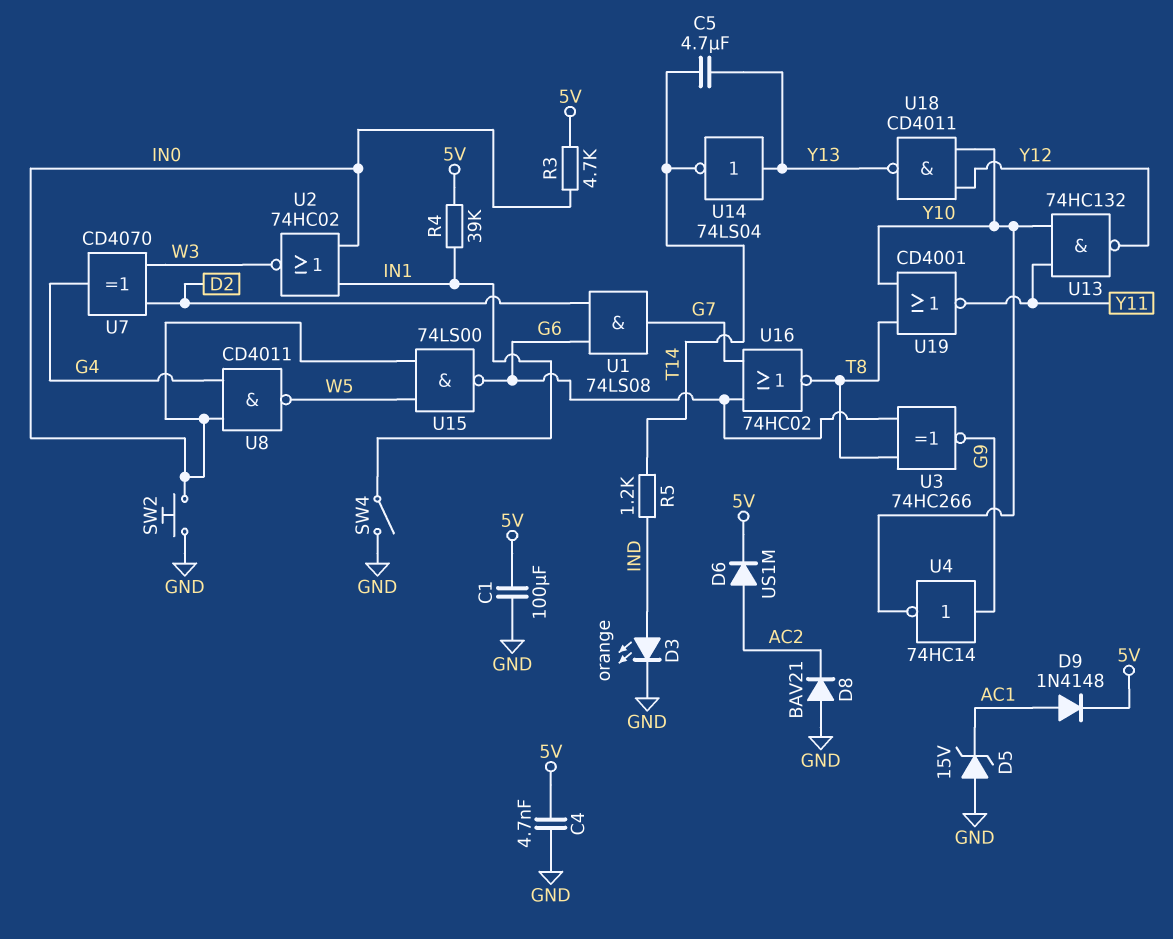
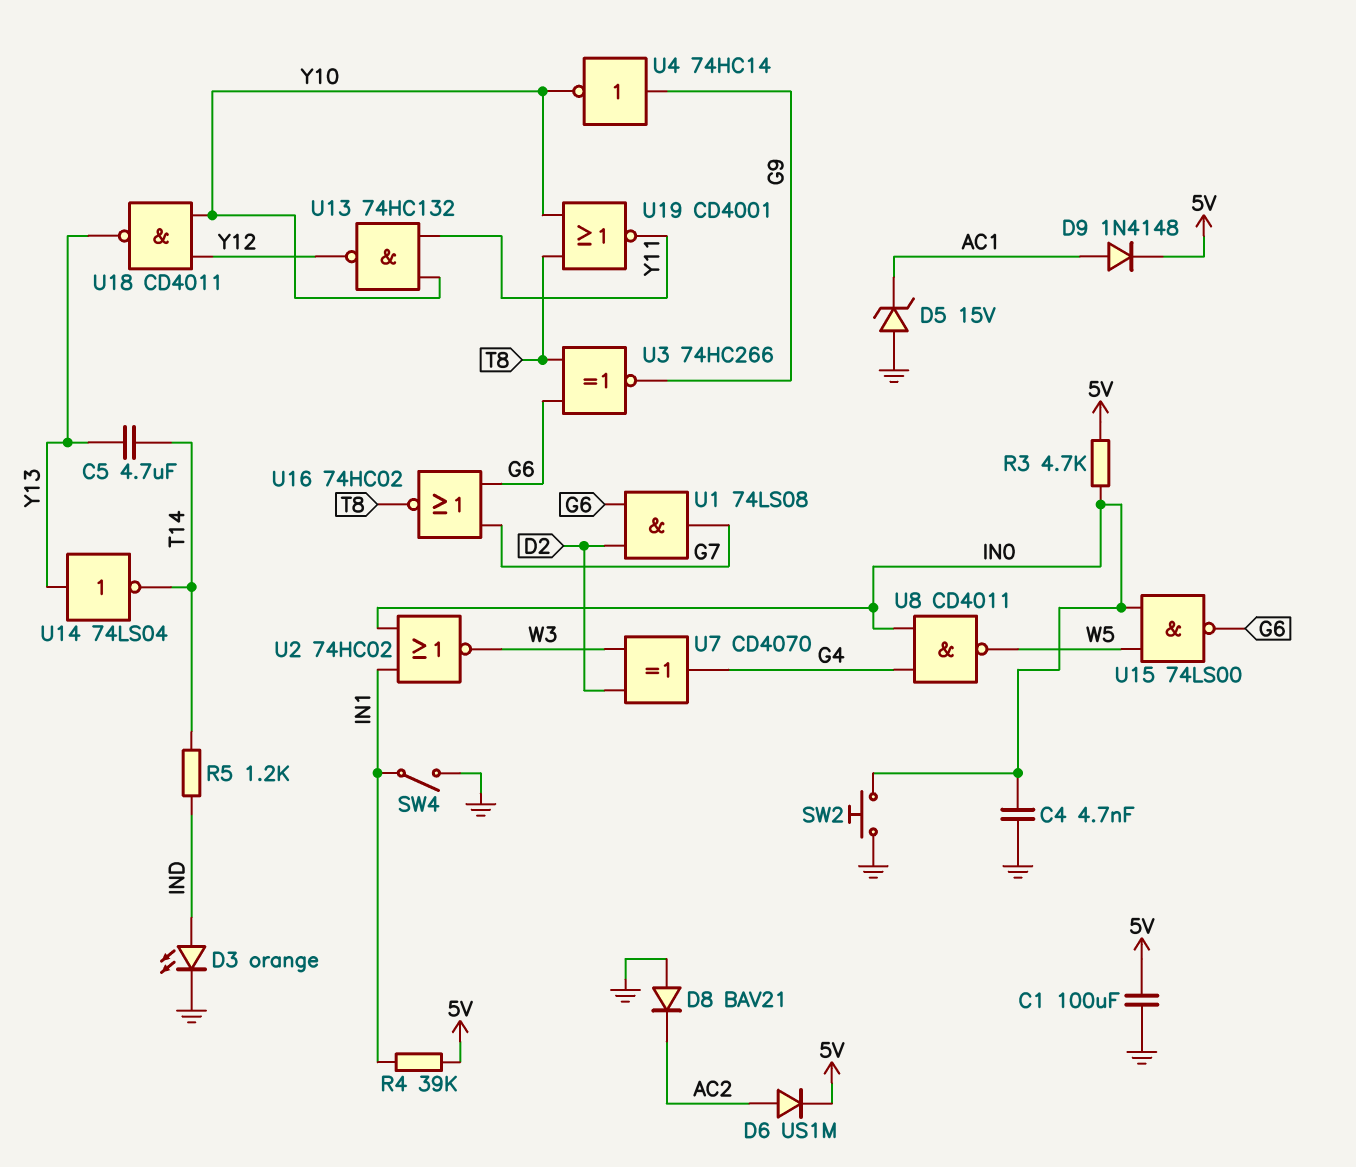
C4: 4.7nF (5V, GND) -> 4.7nF (GND, IN0)

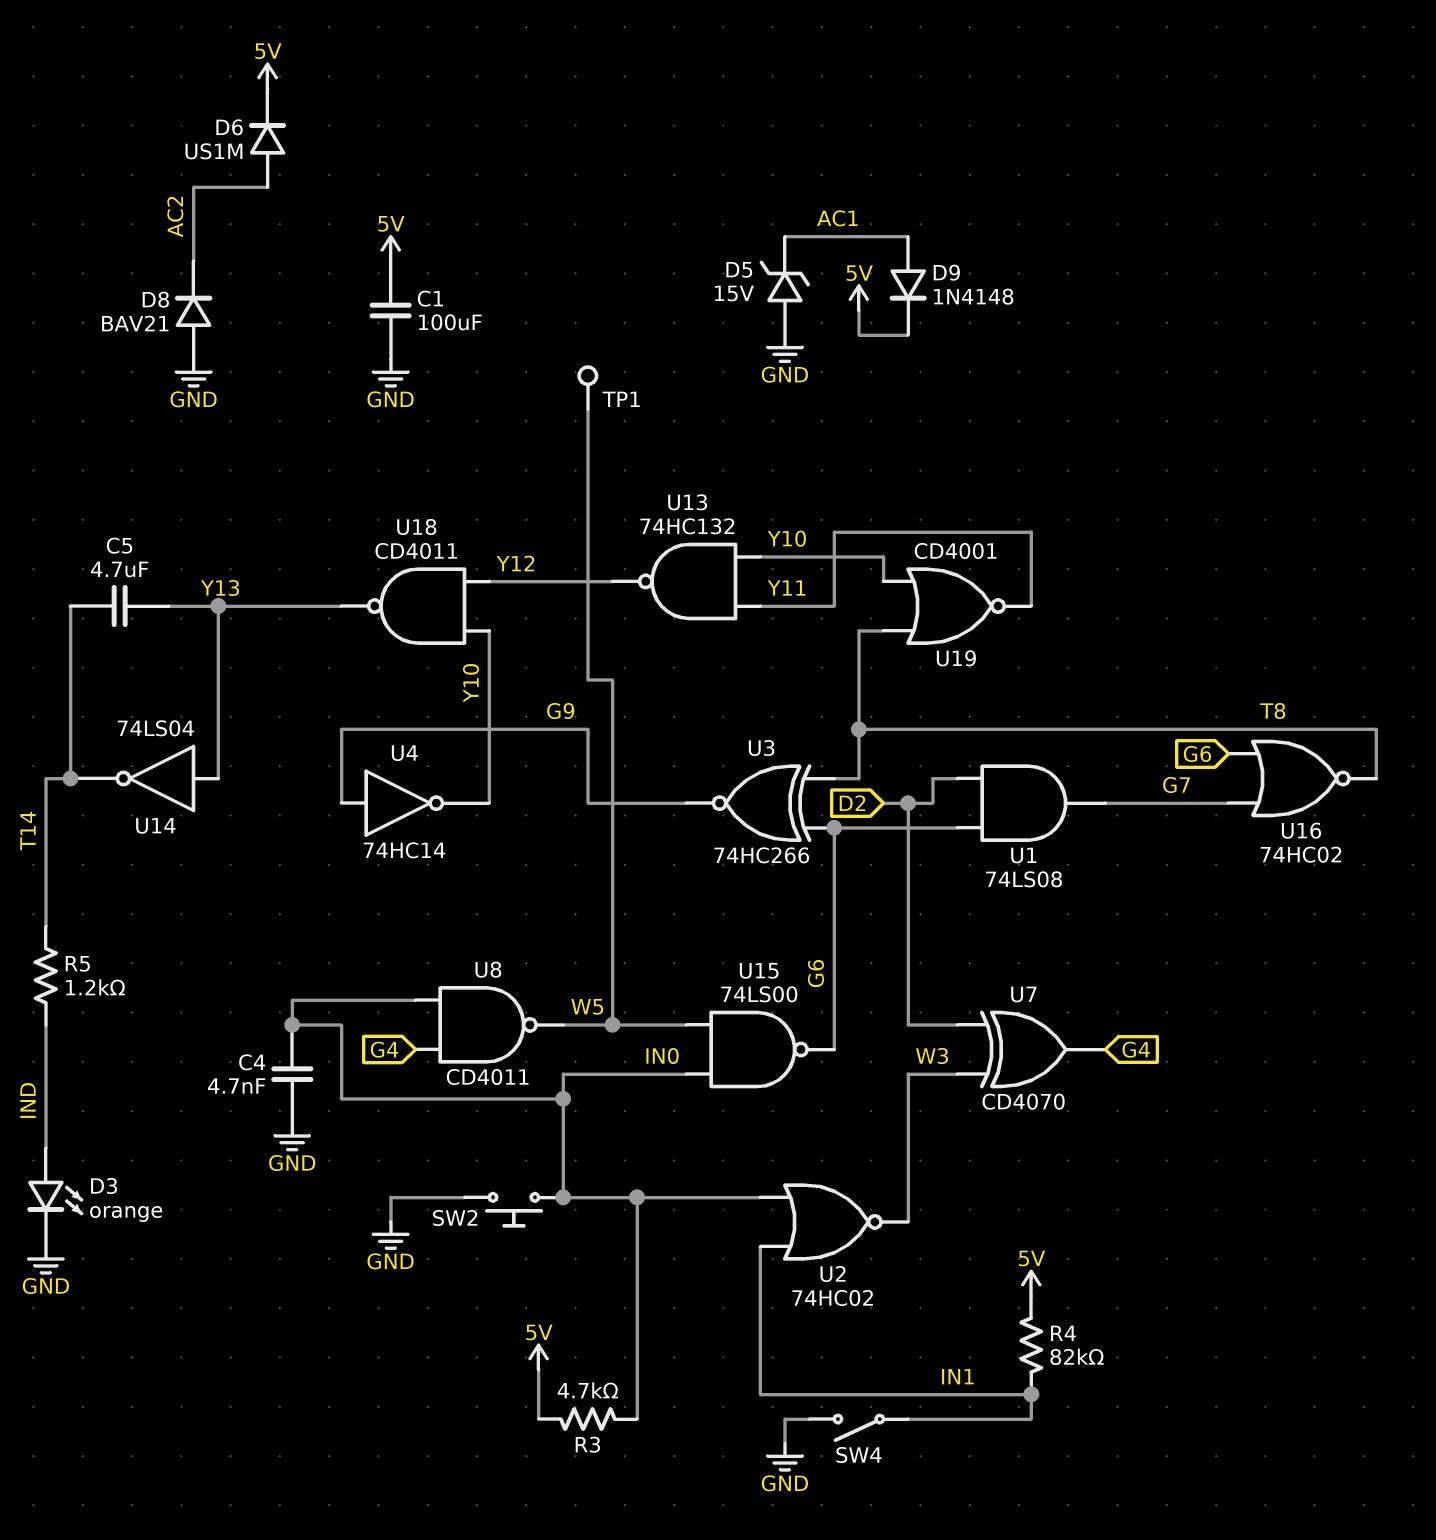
R4: 39k (5V, IN1) -> 82k (5V, IN1)
TP1: none -> test point (W5)

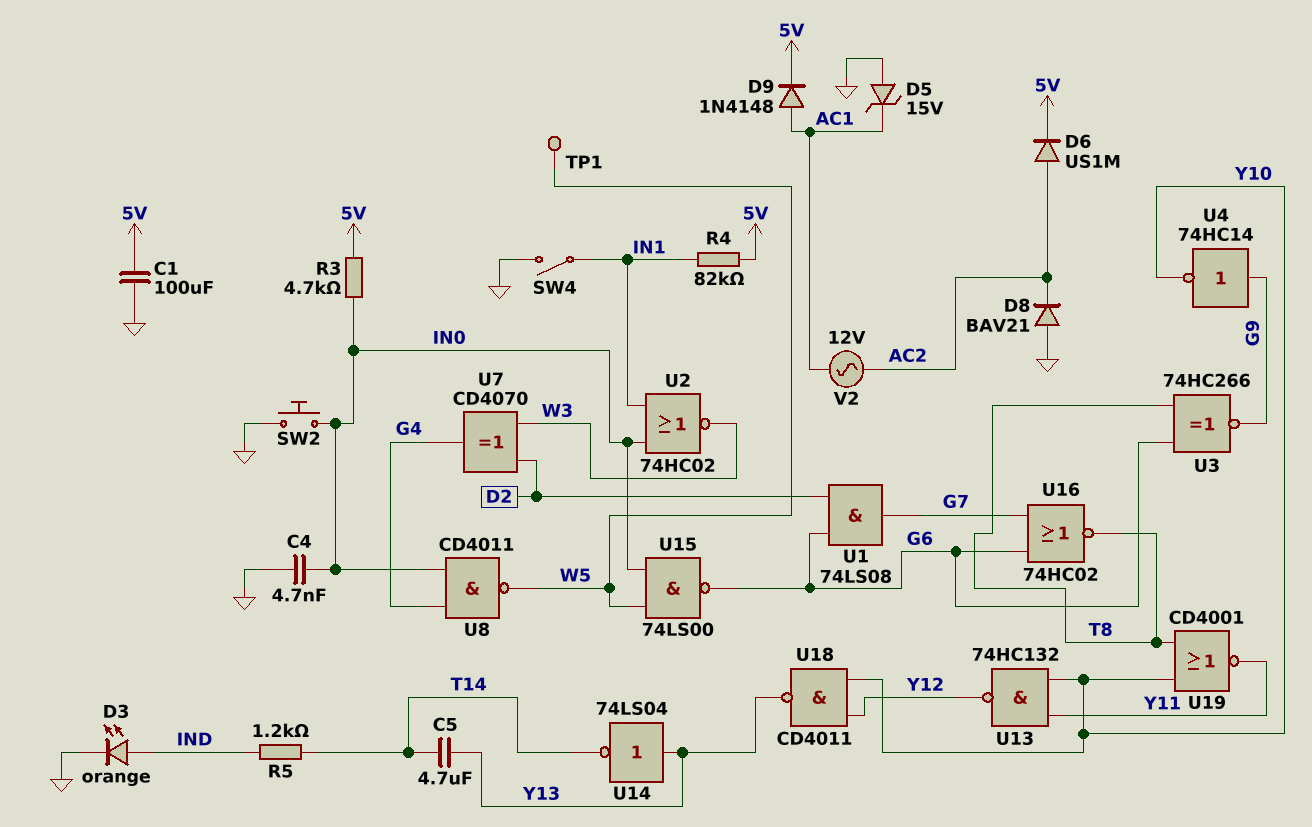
V2: none -> AC 12V (AC1, AC2)

